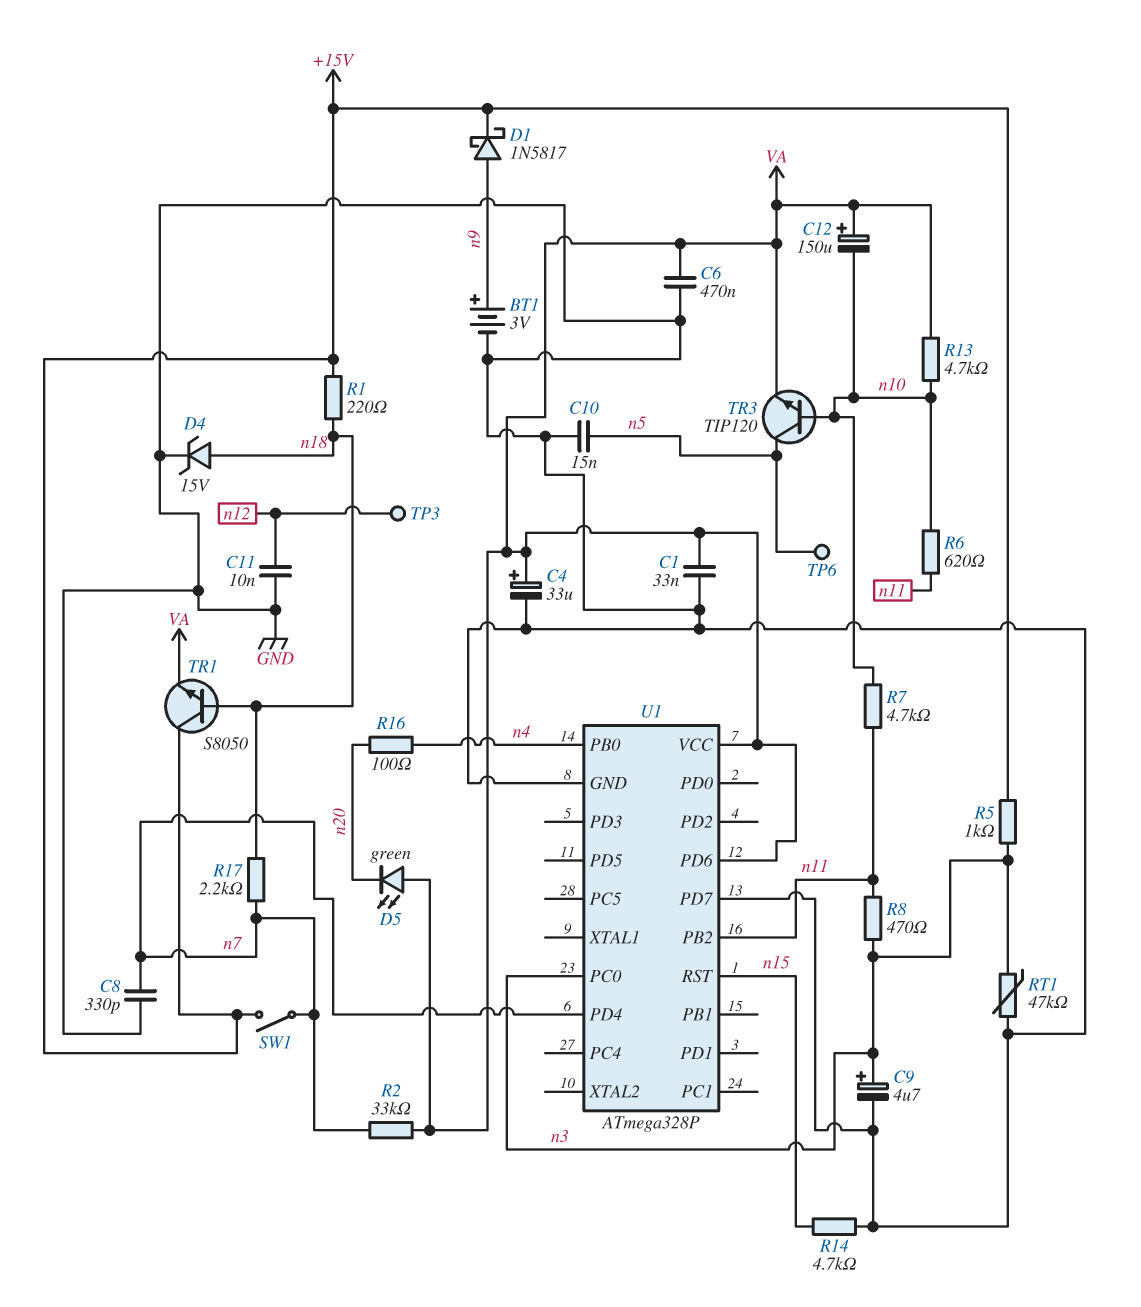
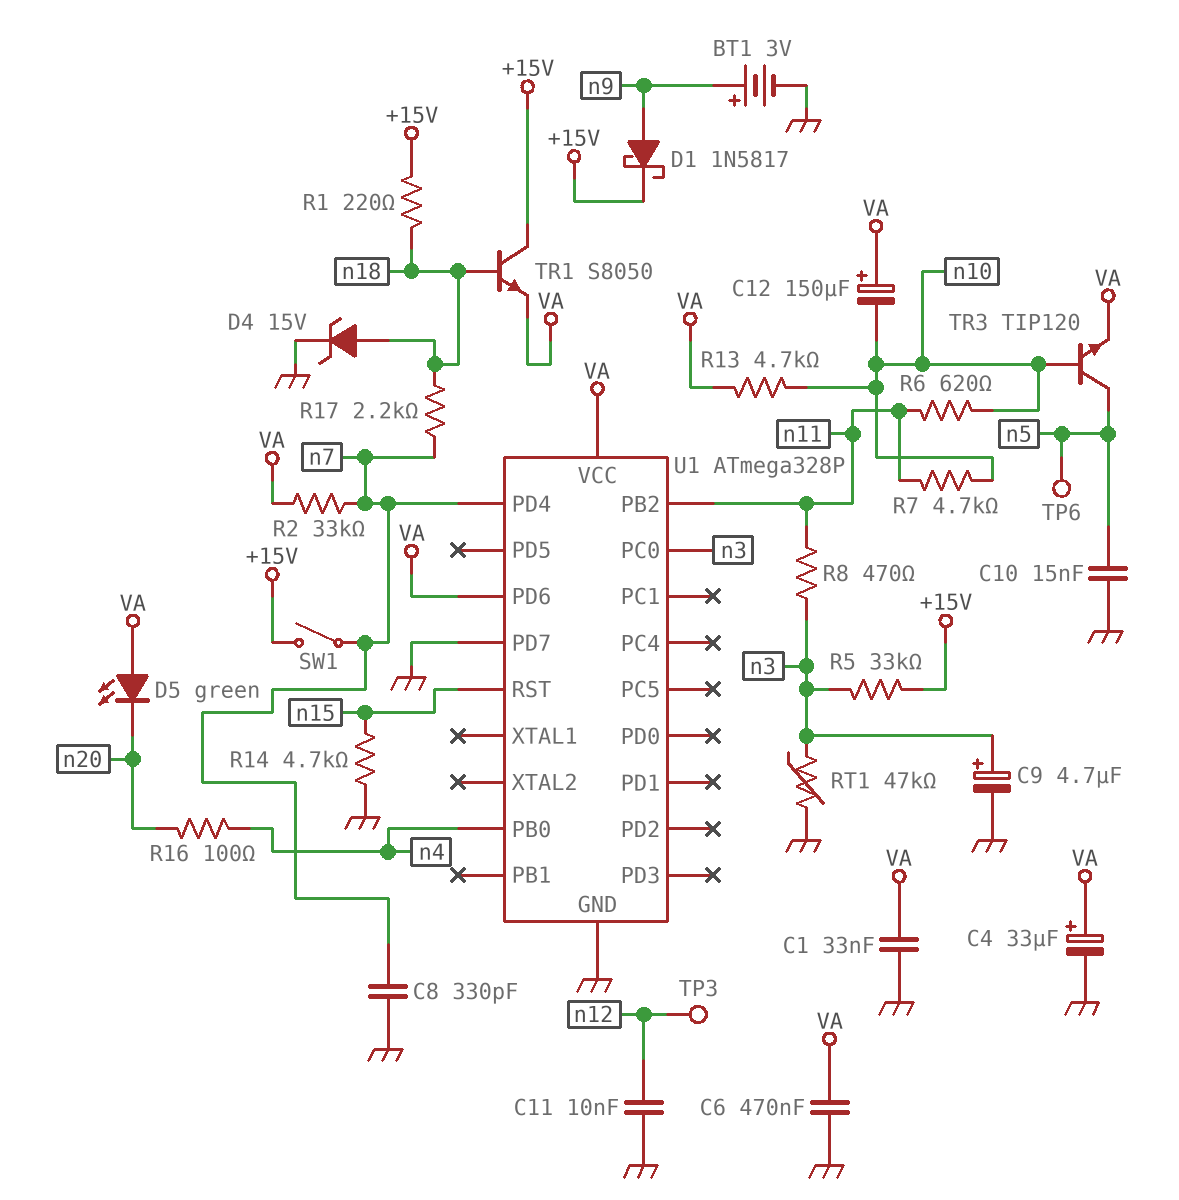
R5: 1k (+15V, n3) -> 33k (+15V, n3)

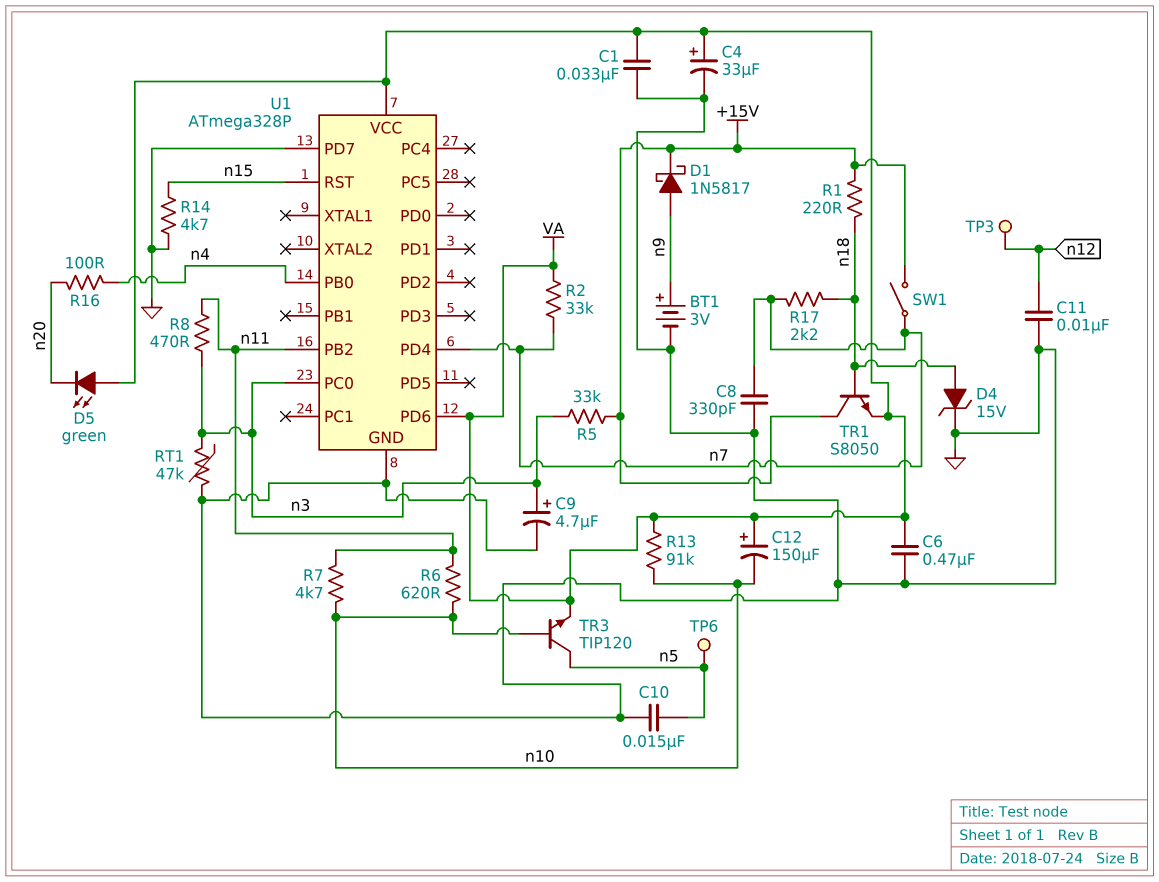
R13: 4.7k (VA, n10) -> 91k (VA, n10)

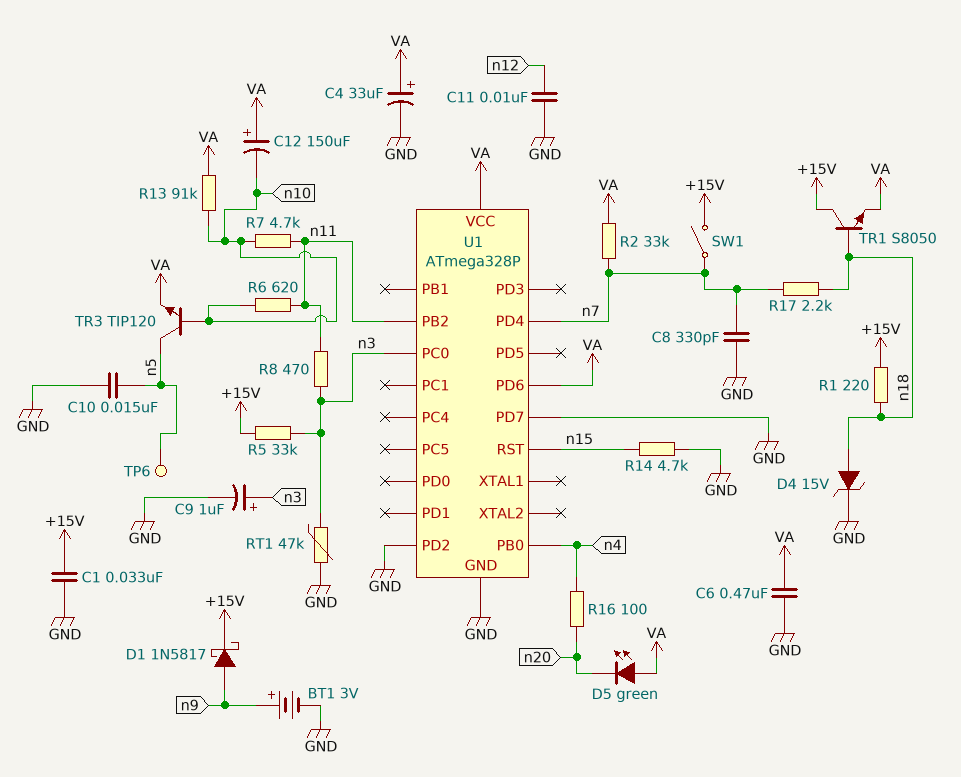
C1: 33nF (GND, VA) -> 33nF (+15V, GND)
C9: 4.7uF (plus n3, minus GND) -> 1uF (plus n3, minus GND)
TP3: test point (n12) -> none
U1 pin PD2: none -> GND

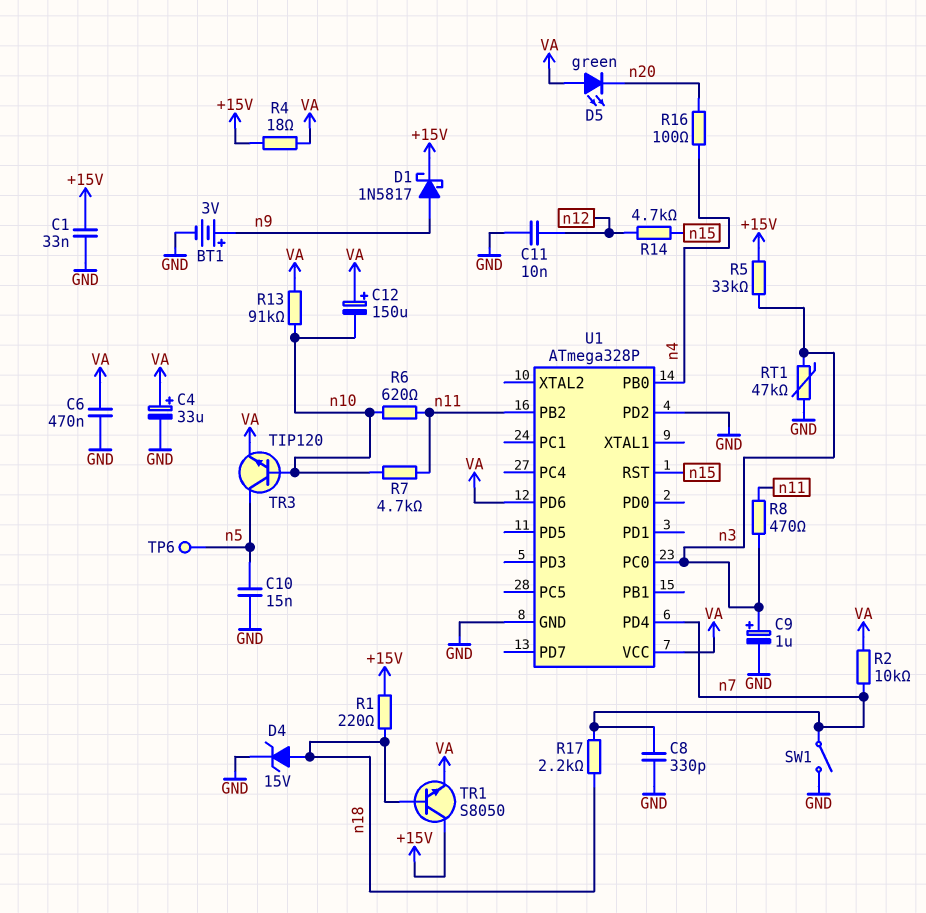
R2: 33k (VA, n7) -> 10k (VA, n7)
R4: none -> 18 (+15V, VA)
R14: 4.7k (GND, n15) -> 4.7k (n12, n15)
SW1: switch (+15V, n7) -> switch (GND, n7)
U1 pin PD7: GND -> none

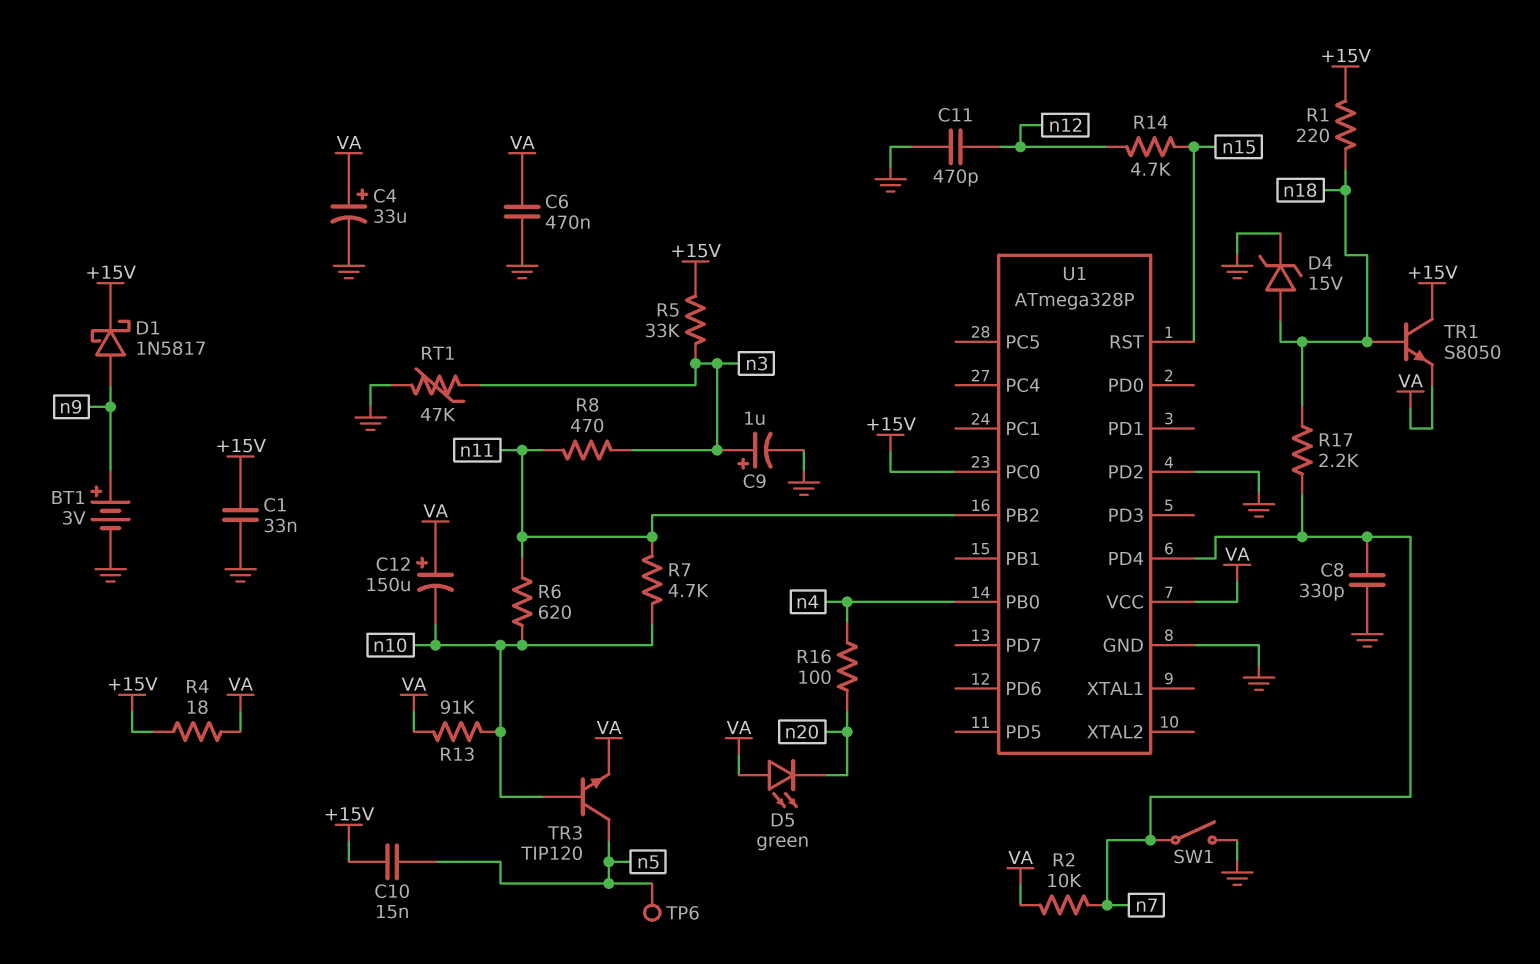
C10: 15nF (GND, n5) -> 15nF (+15V, n5)
C11: 10nF (GND, n12) -> 470pF (GND, n12)
U1 pin PC0: n3 -> +15V
U1 pin PD6: VA -> none

